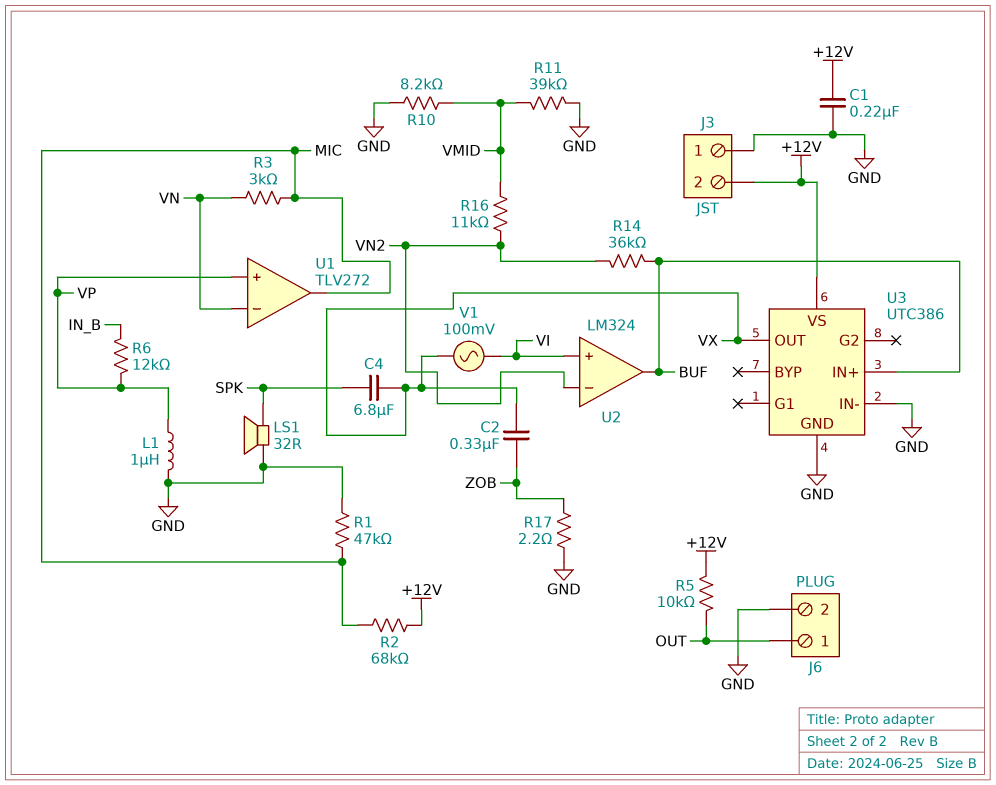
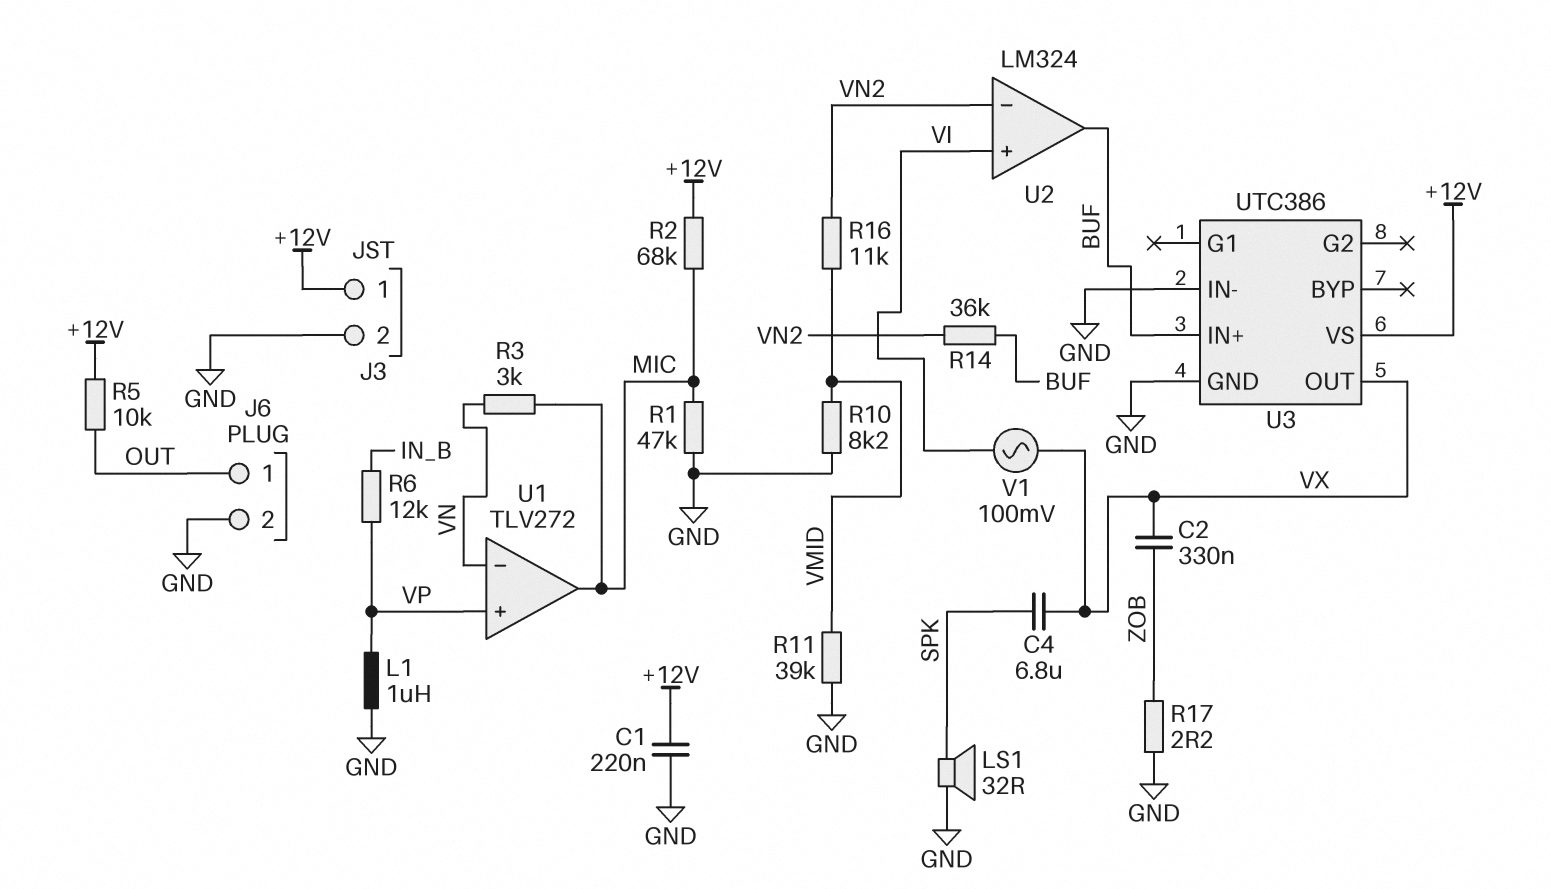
J3 pin 1: GND -> +12V
J3 pin 2: +12V -> GND

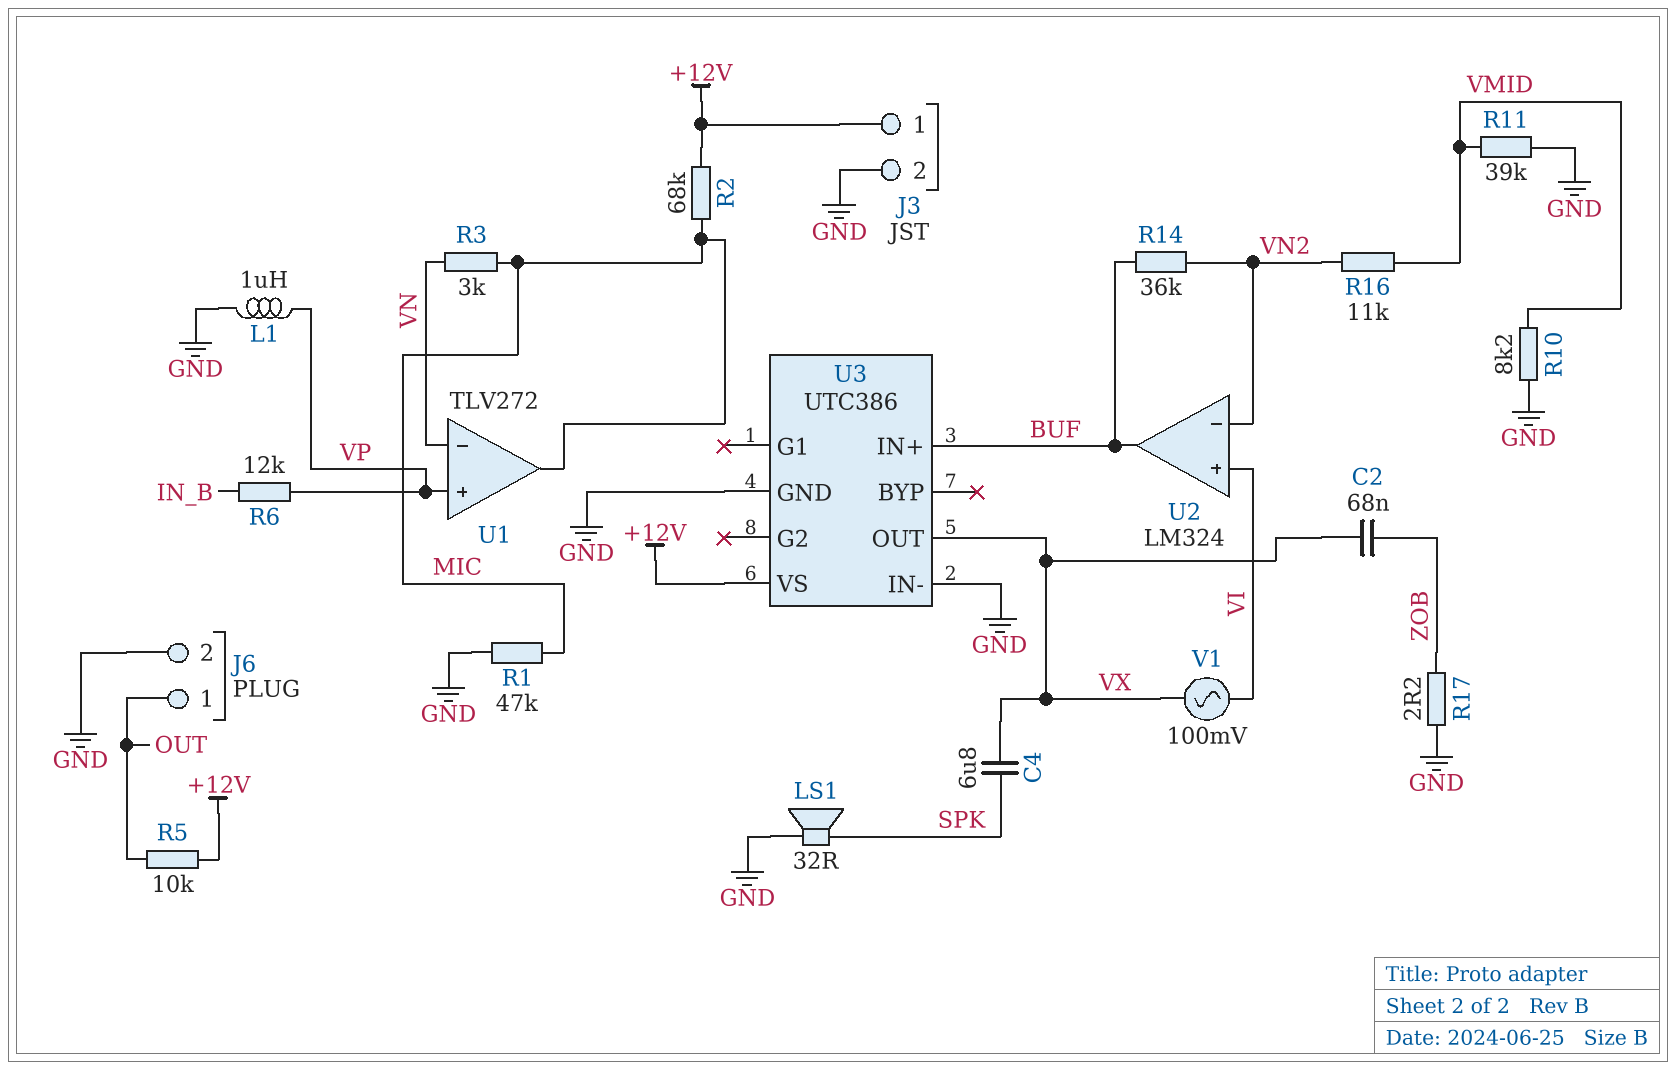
C1: 220nF (+12V, GND) -> none
C2: 330nF (VX, ZOB) -> 68nF (VX, ZOB)

